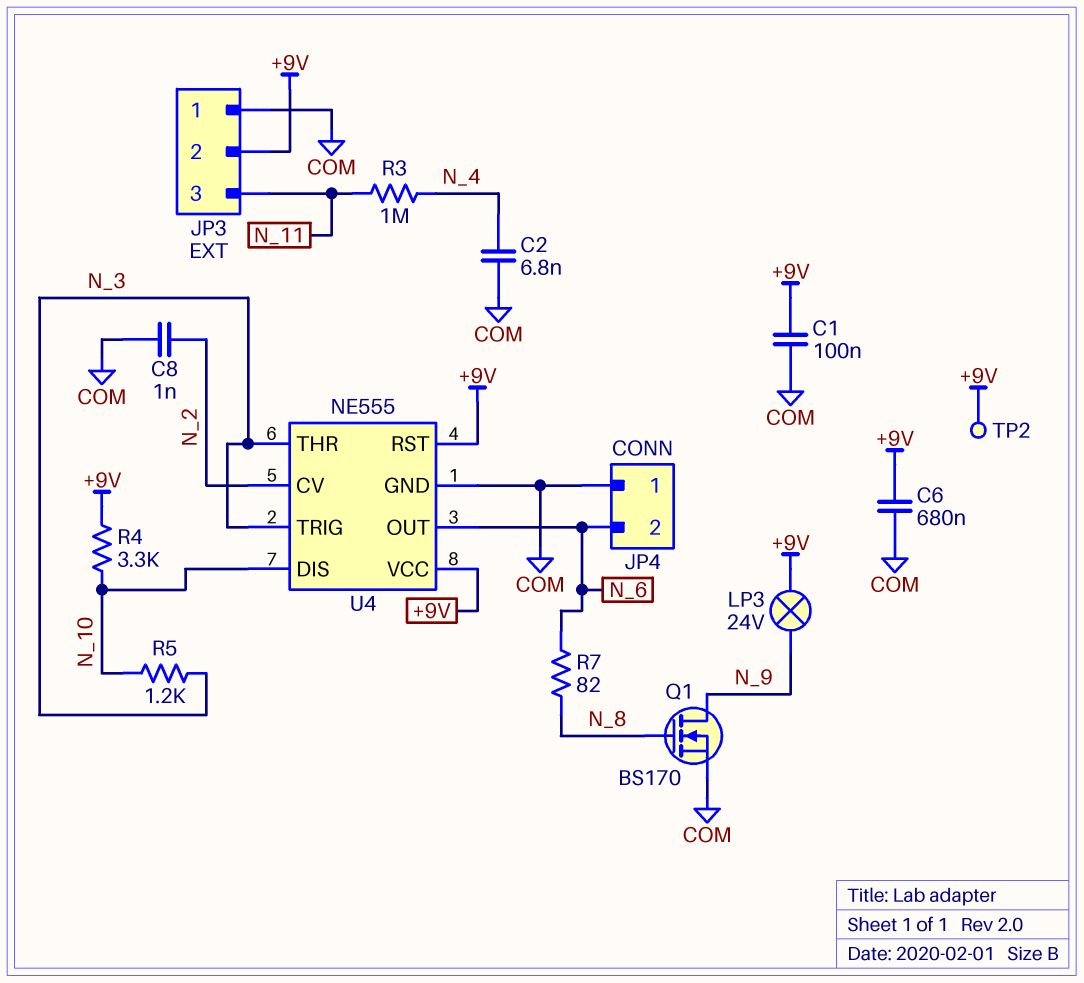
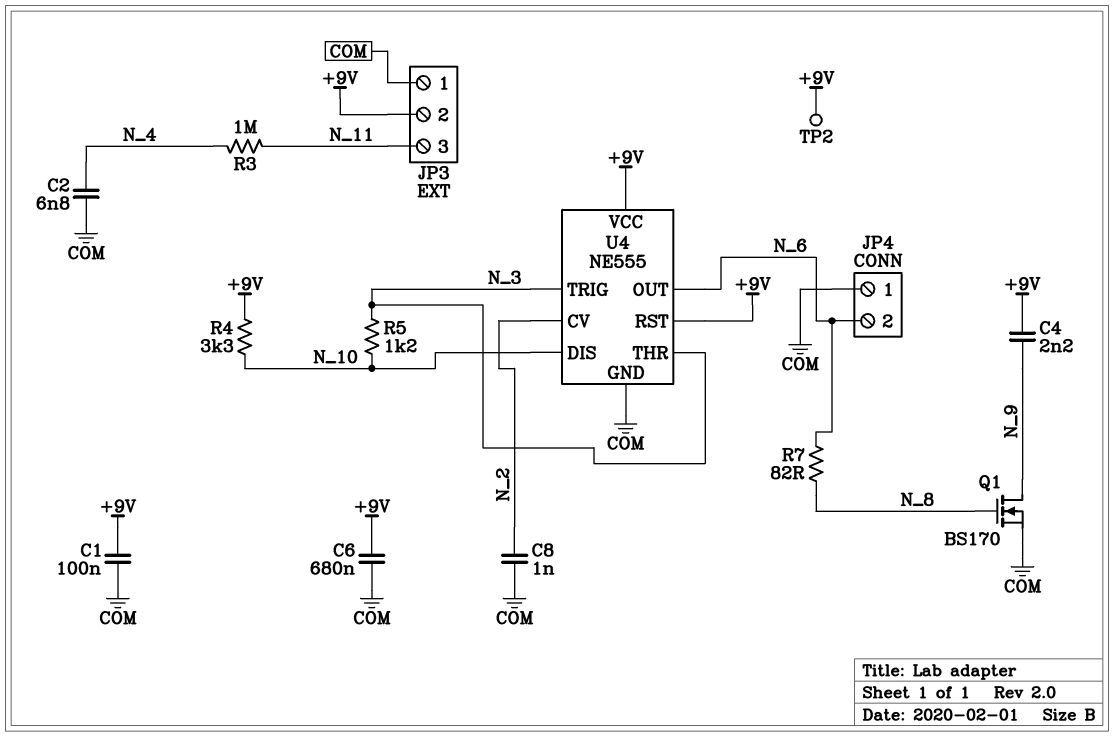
C4: none -> 2.2nF (+9V, N_9)
LP3: lamp 24V (+9V, N_9) -> none

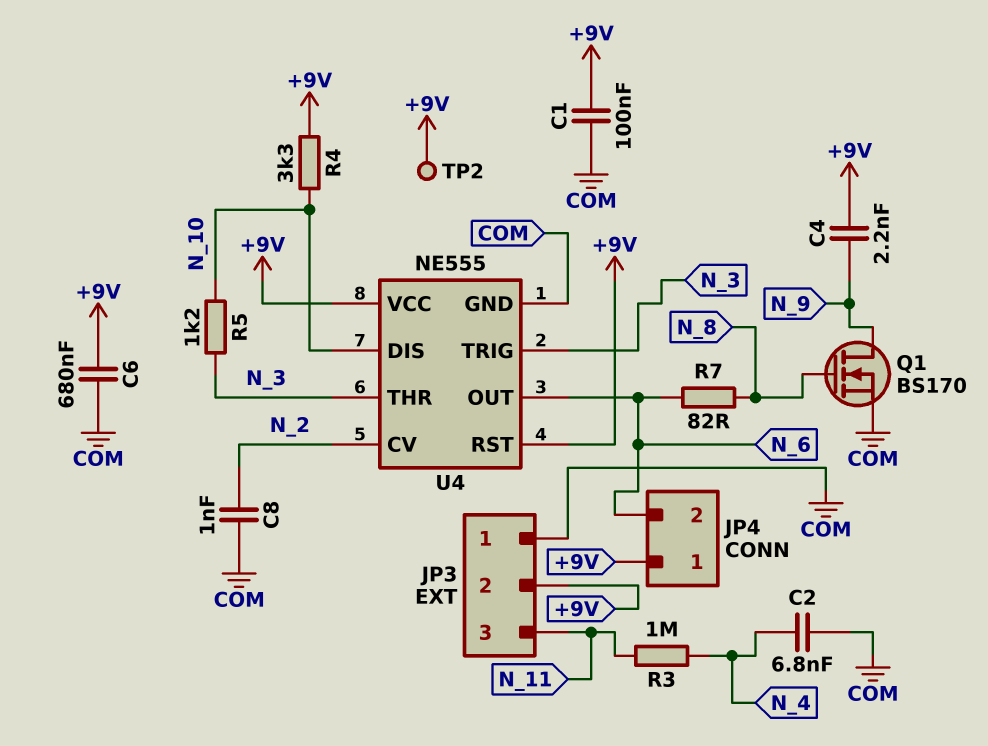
JP4 pin 1: COM -> +9V

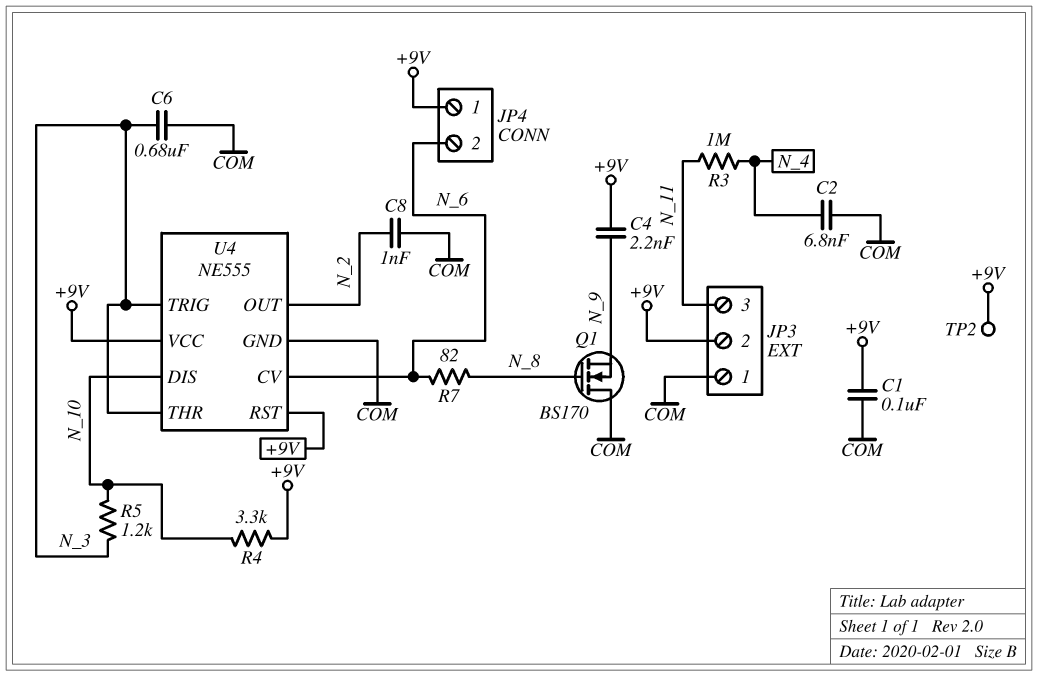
C6: 680nF (+9V, COM) -> 680nF (COM, N_3)
Q1: NMOS BS170 (G N_8, D N_9, S COM) -> NMOS BS170 (G N_8, D COM, S N_9)
U4 pin CV: N_2 -> N_6
U4 pin OUT: N_6 -> N_2

